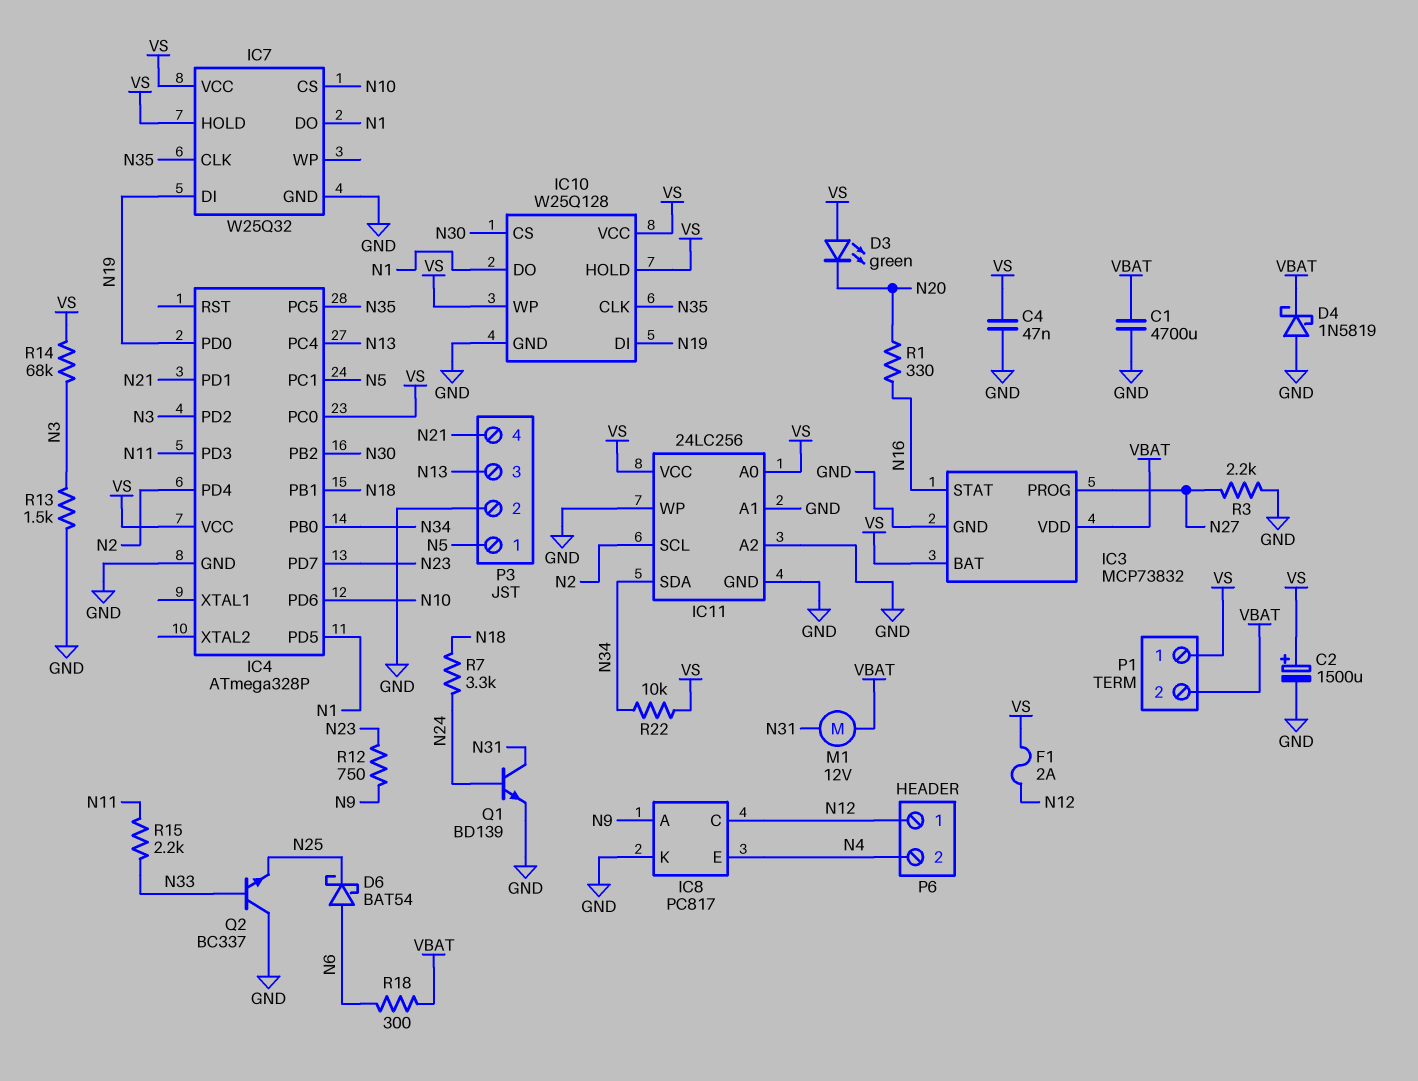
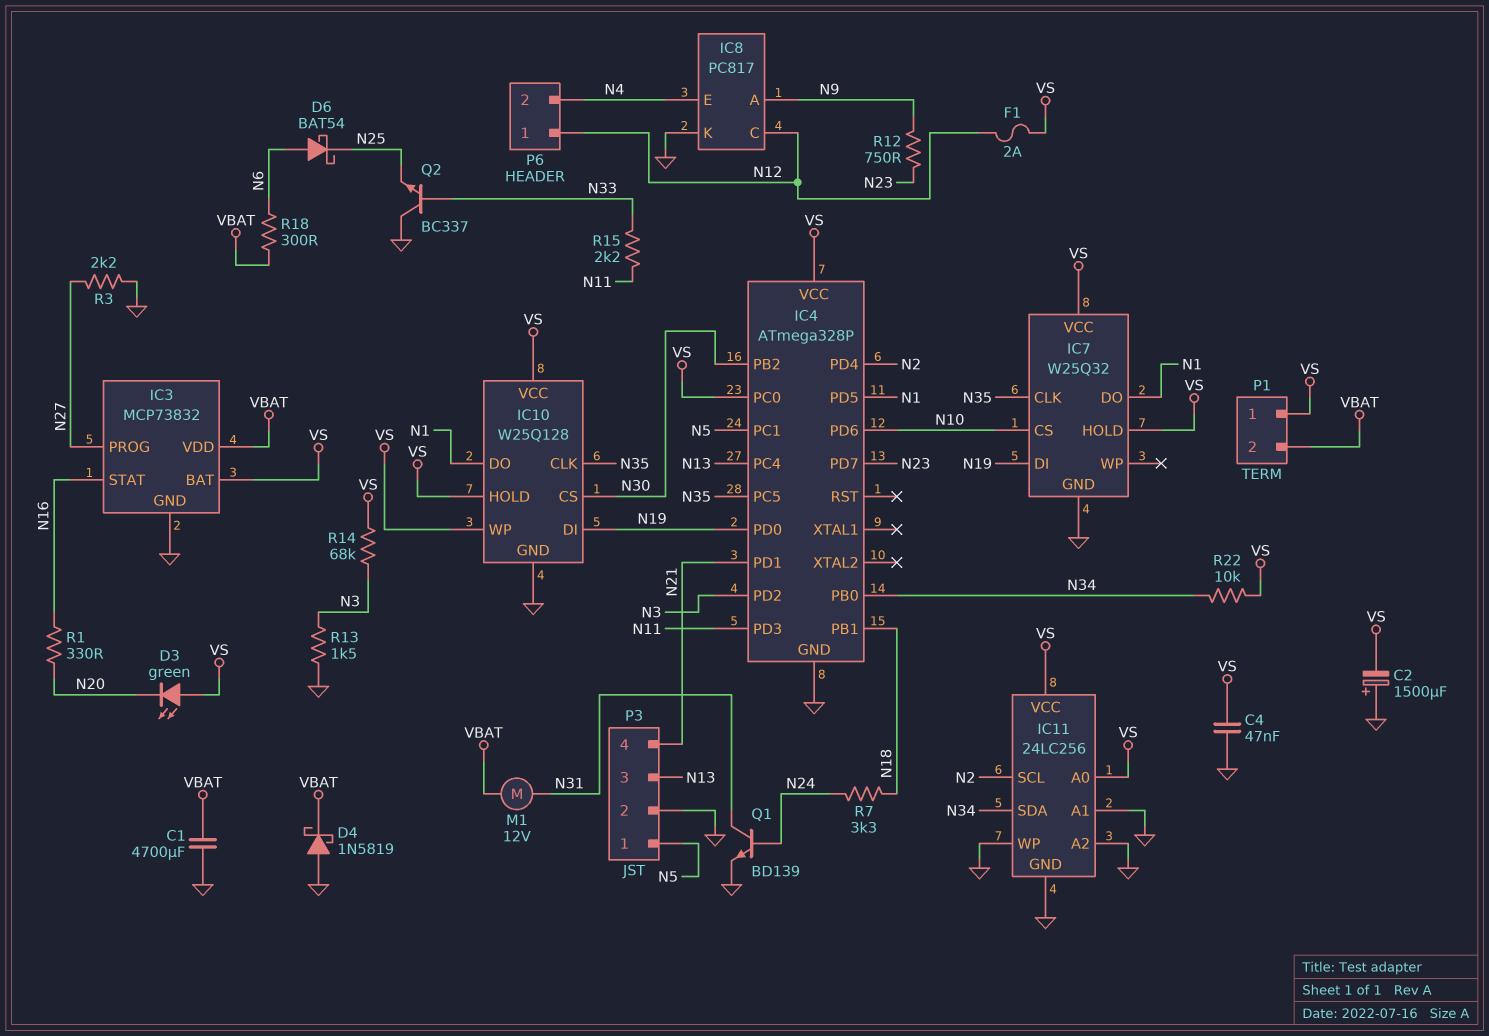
C2: 1500uF (plus VS, minus GND) -> 1500uF (plus GND, minus VS)

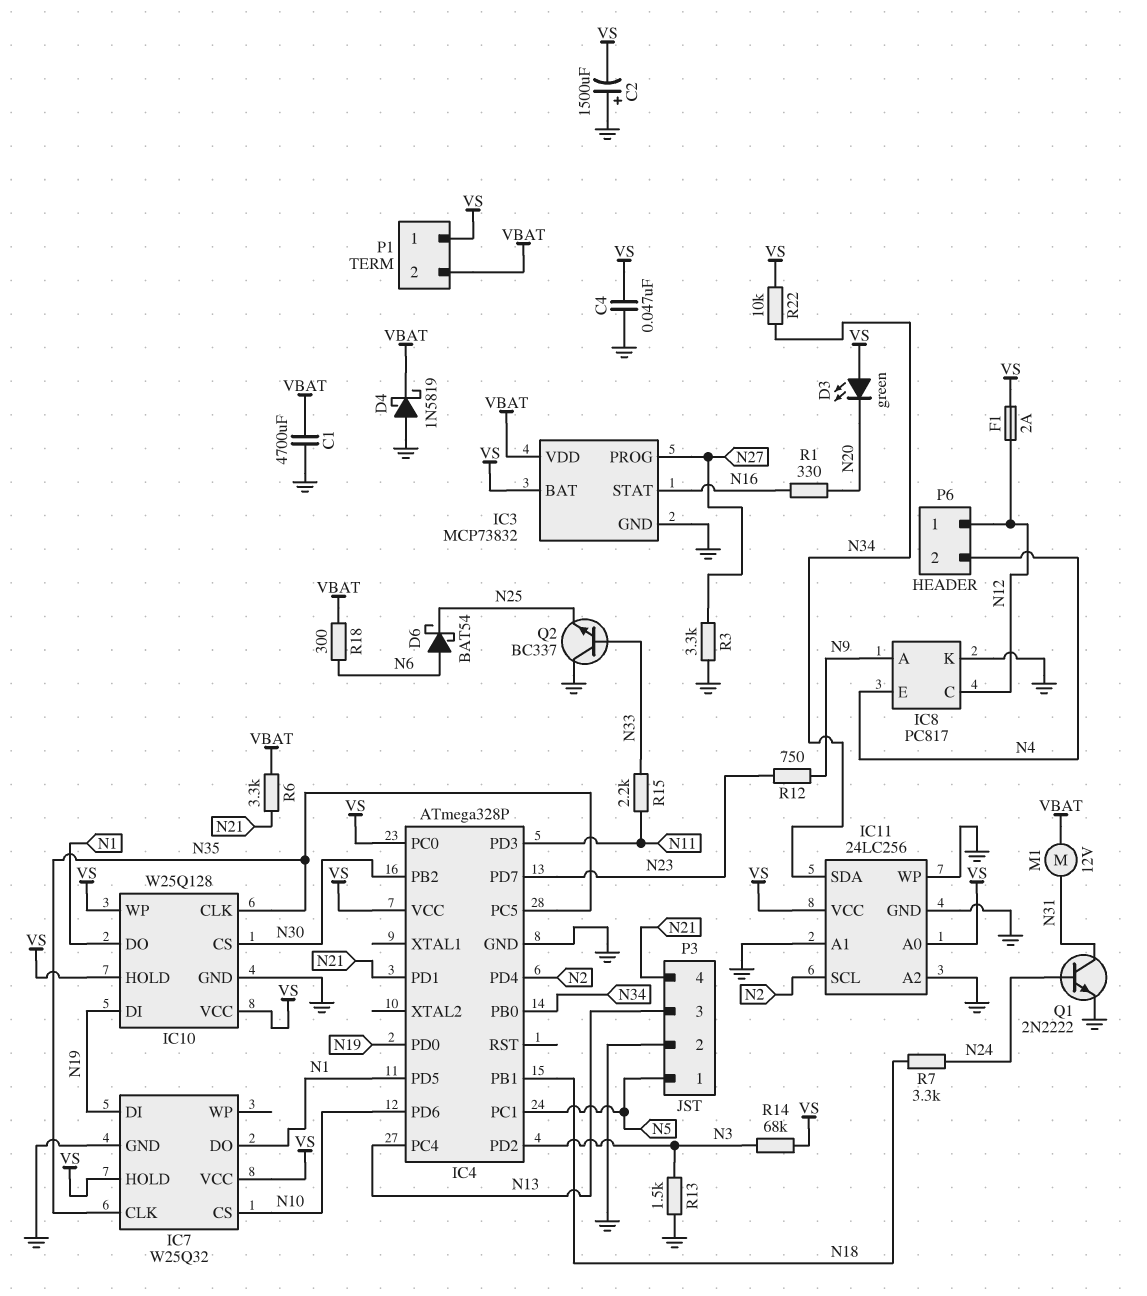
Q1: NPN BD139 (B N24, C N31, E GND) -> NPN 2N2222 (B N24, C N31, E GND)
R3: 2.2k (GND, N27) -> 3.3k (GND, N27)
R6: none -> 3.3k (N21, VBAT)

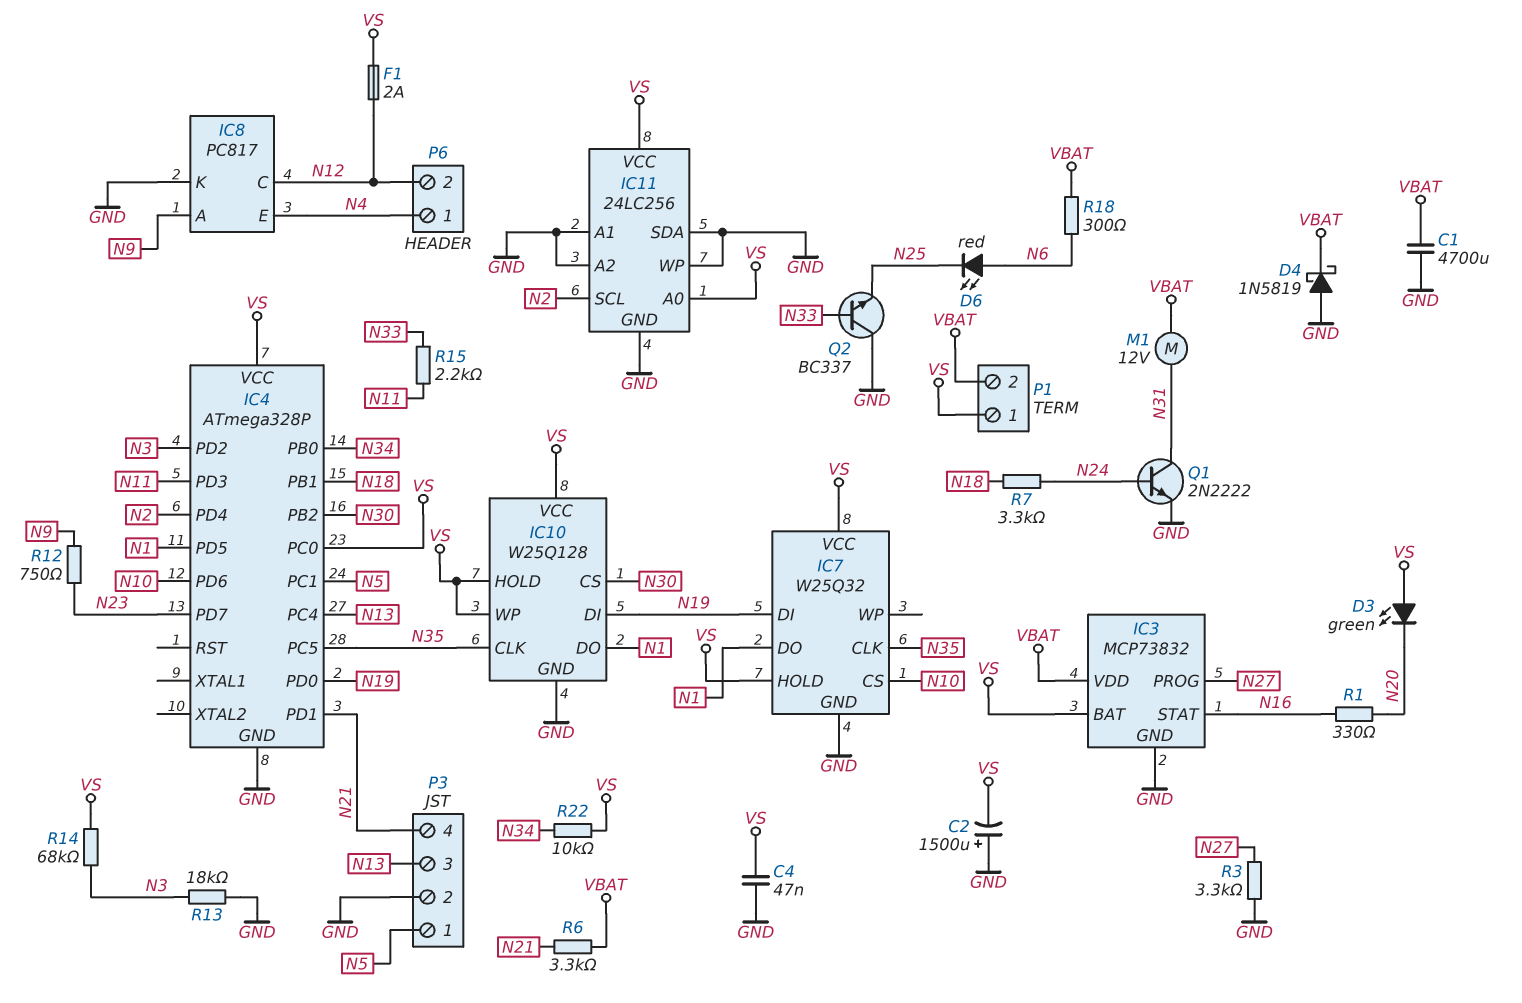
D6: schottky BAT54 (A N6, K N25) -> LED red (A N6, K N25)
IC11 pin SDA: N34 -> GND
P6 pin 1: N12 -> N4
P6 pin 2: N4 -> N12
R13: 1.5k (GND, N3) -> 18k (GND, N3)

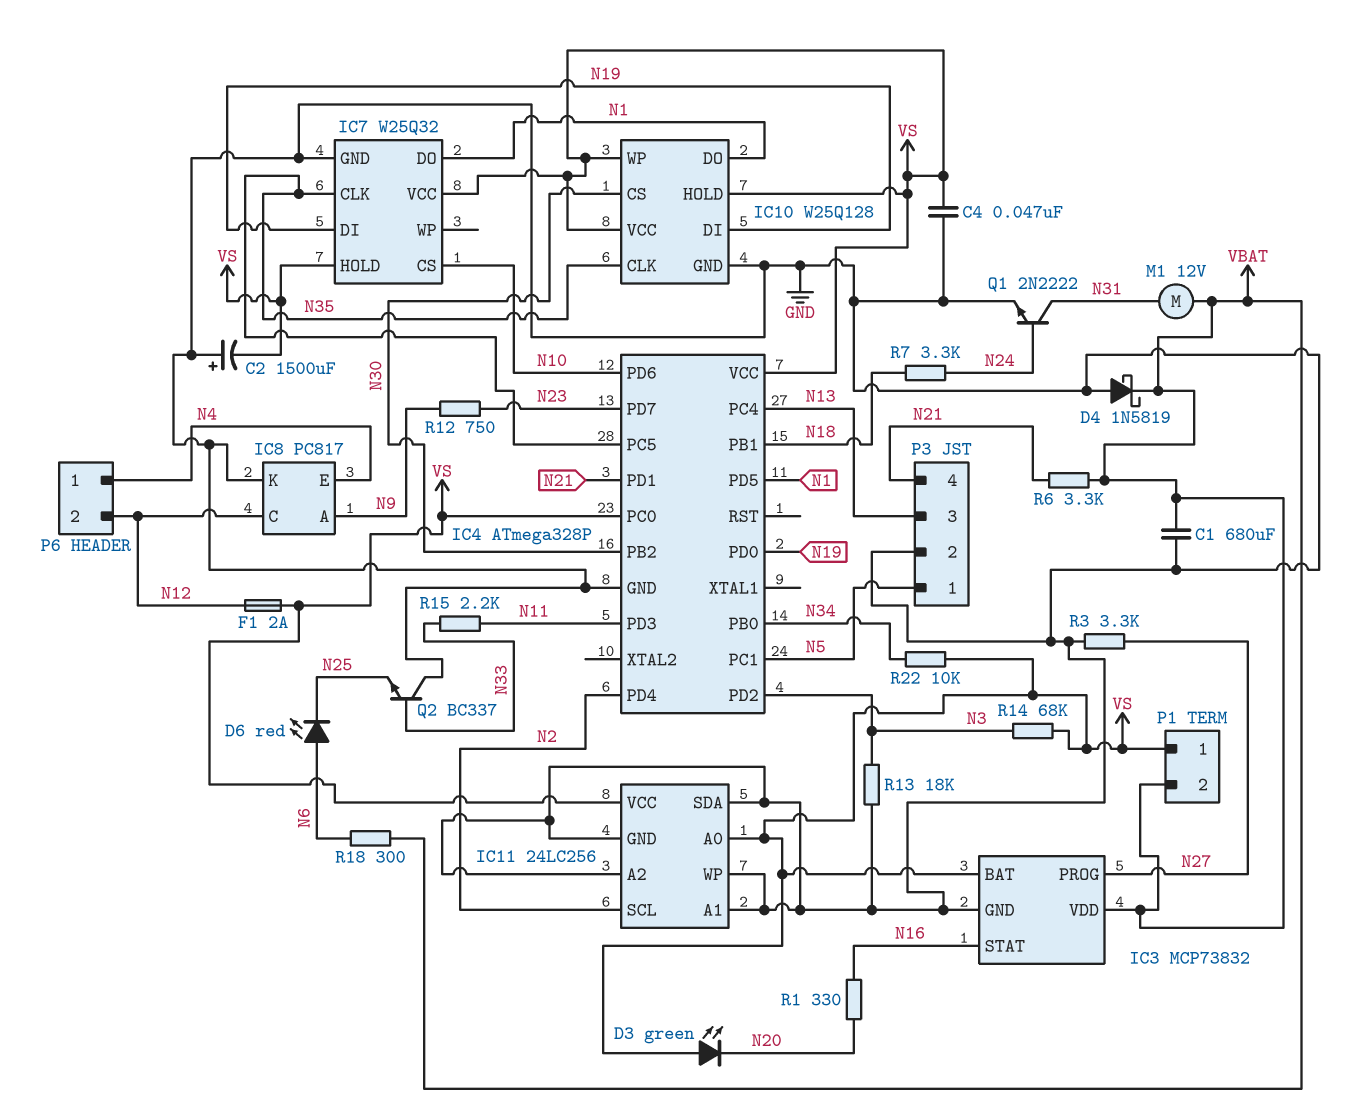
C1: 4700uF (GND, VBAT) -> 680uF (GND, VBAT)

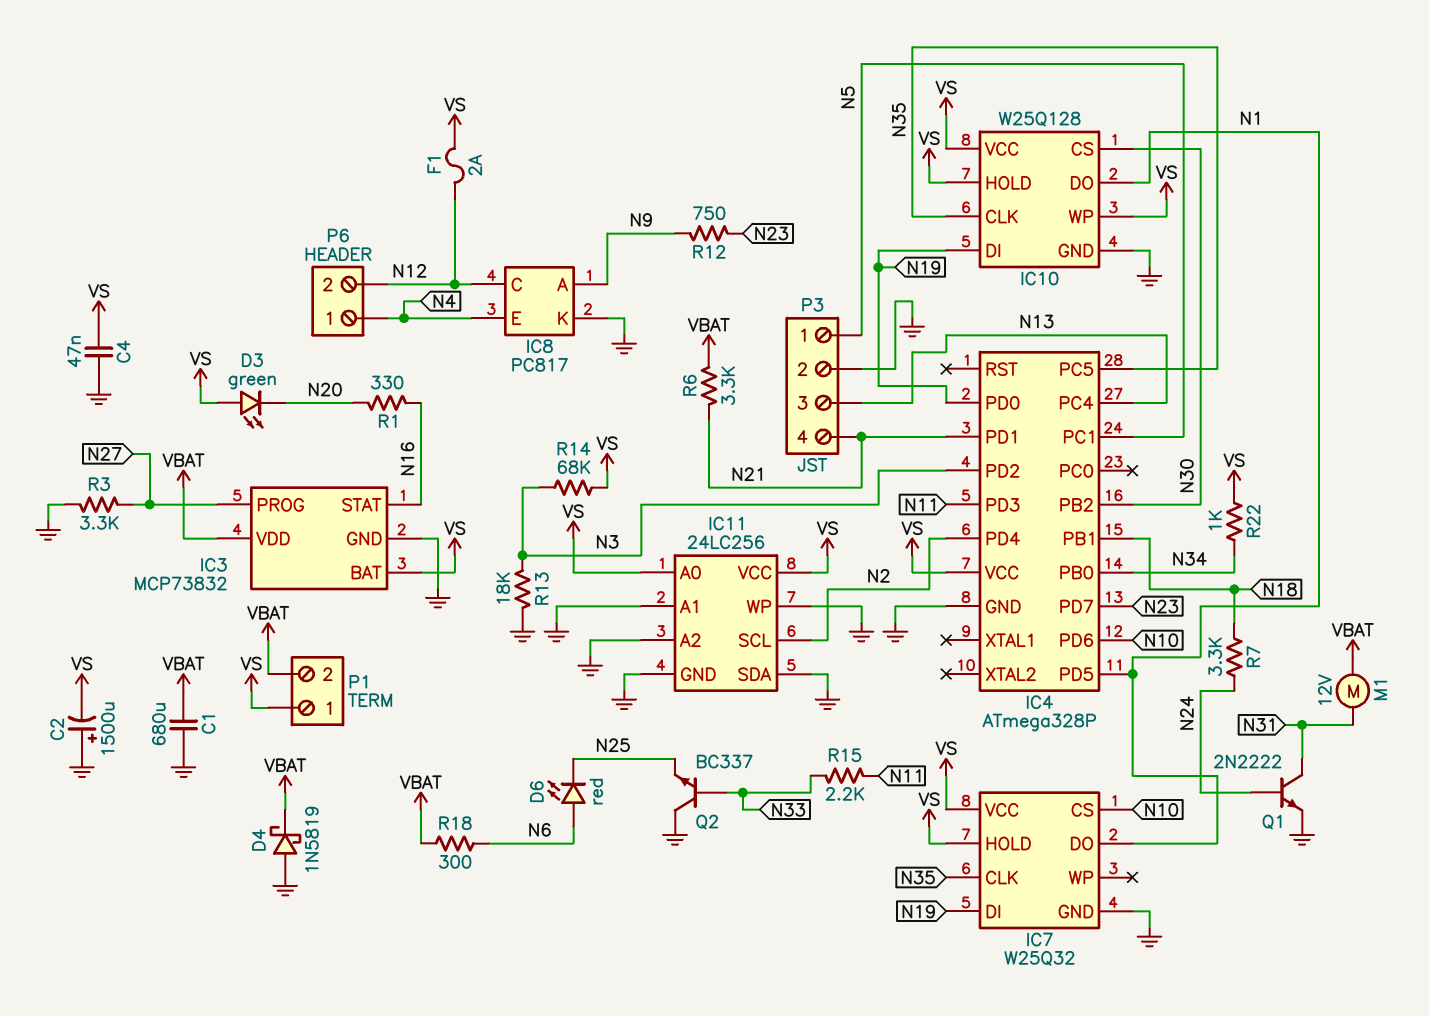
IC4 pin PC0: VS -> none
R22: 10k (N34, VS) -> 1k (N34, VS)

